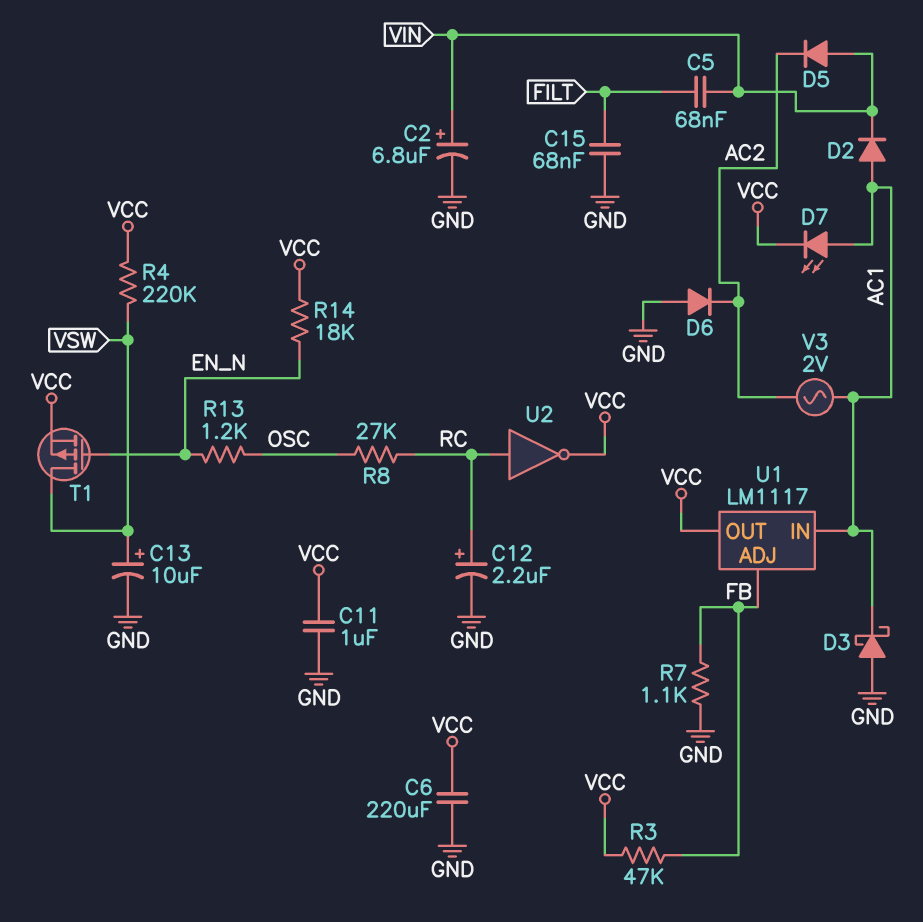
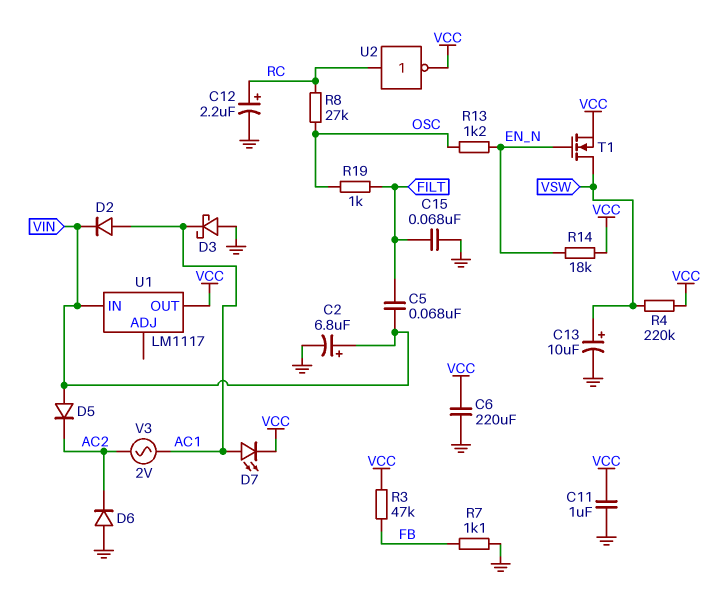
R19: none -> 1k (FILT, OSC)
T1: PMOS (G EN_N, D VSW, S VCC) -> NMOS (G EN_N, D VSW, S VCC)
U1 pin ADJ: FB -> none
U1 pin IN: AC1 -> VIN

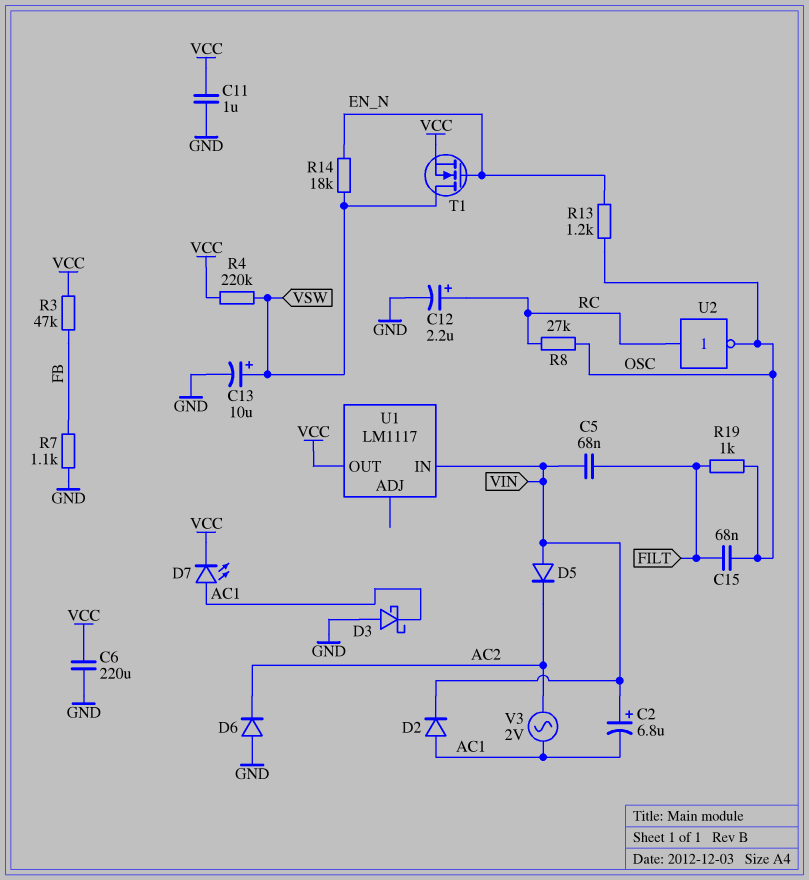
C2: 6.8uF (plus VIN, minus GND) -> 6.8uF (plus VIN, minus AC1)
C15: 68nF (FILT, GND) -> 68nF (FILT, OSC)
R14: 18k (EN_N, VCC) -> 18k (EN_N, VSW)
U2: NOT (in RC, out VCC) -> NOT (in RC, out OSC)

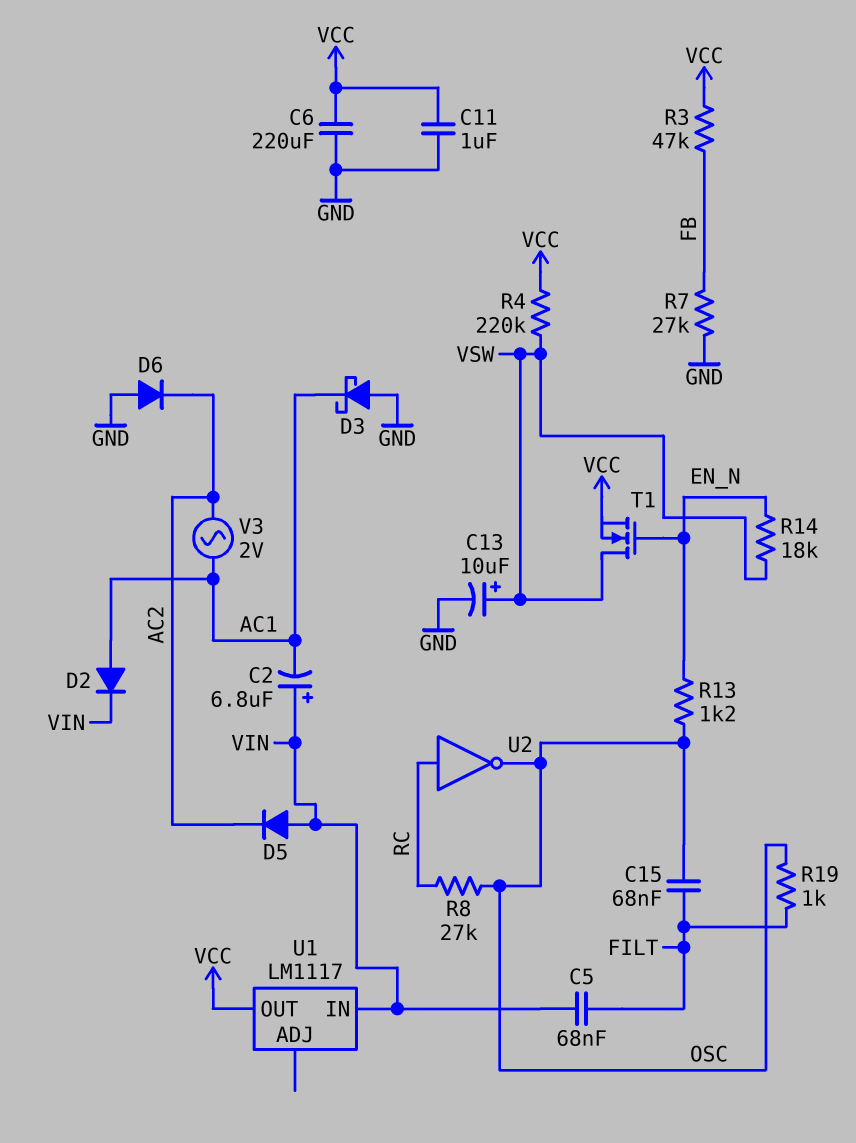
C12: 2.2uF (plus RC, minus GND) -> none
D7: LED (A AC1, K VCC) -> none
R7: 1.1k (FB, GND) -> 27k (FB, GND)

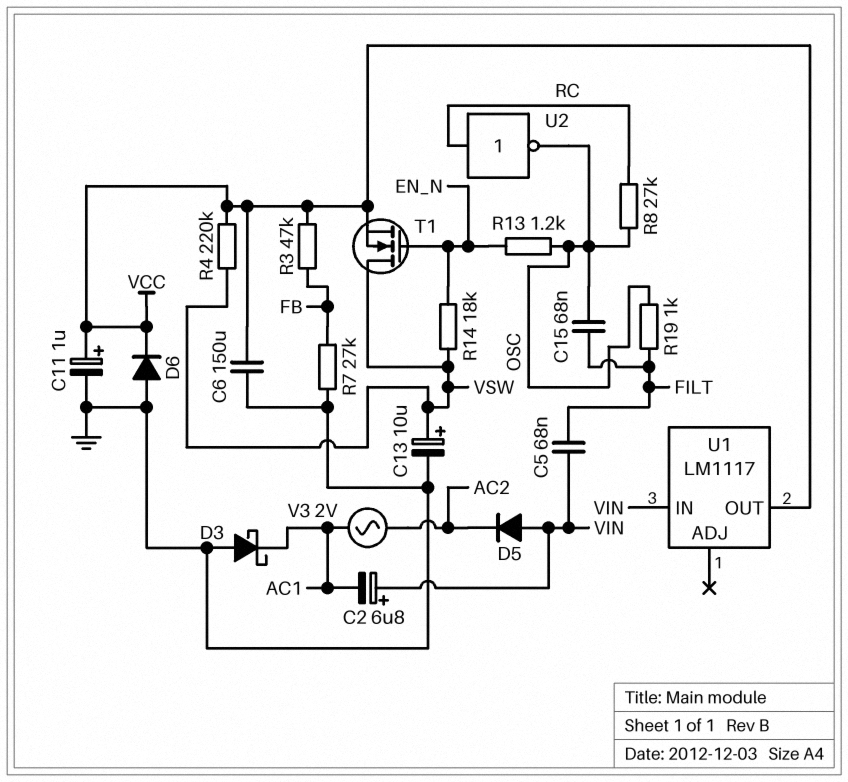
C6: 220uF (GND, VCC) -> 150uF (GND, VCC)
C11: 1uF (GND, VCC) -> 1uF (plus VCC, minus GND)
D2: diode (A AC1, K VIN) -> none
D6: diode (A GND, K AC2) -> diode (A GND, K VCC)

